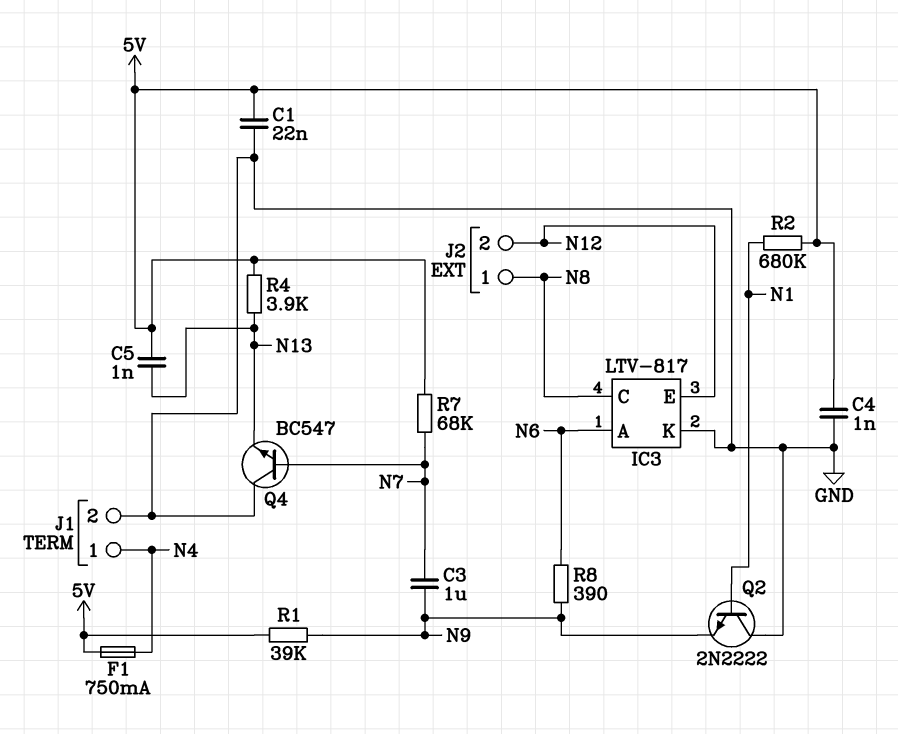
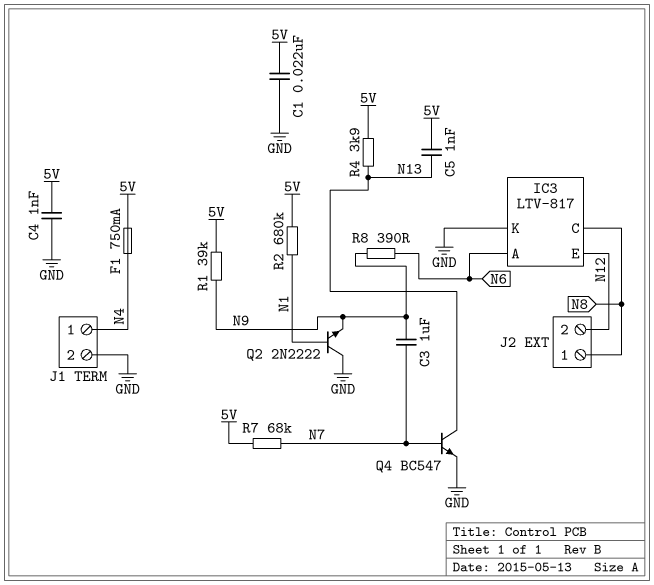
Q4: NPN BC547 (B N7, C GND, E N13) -> NPN BC547 (B N7, C N13, E GND)

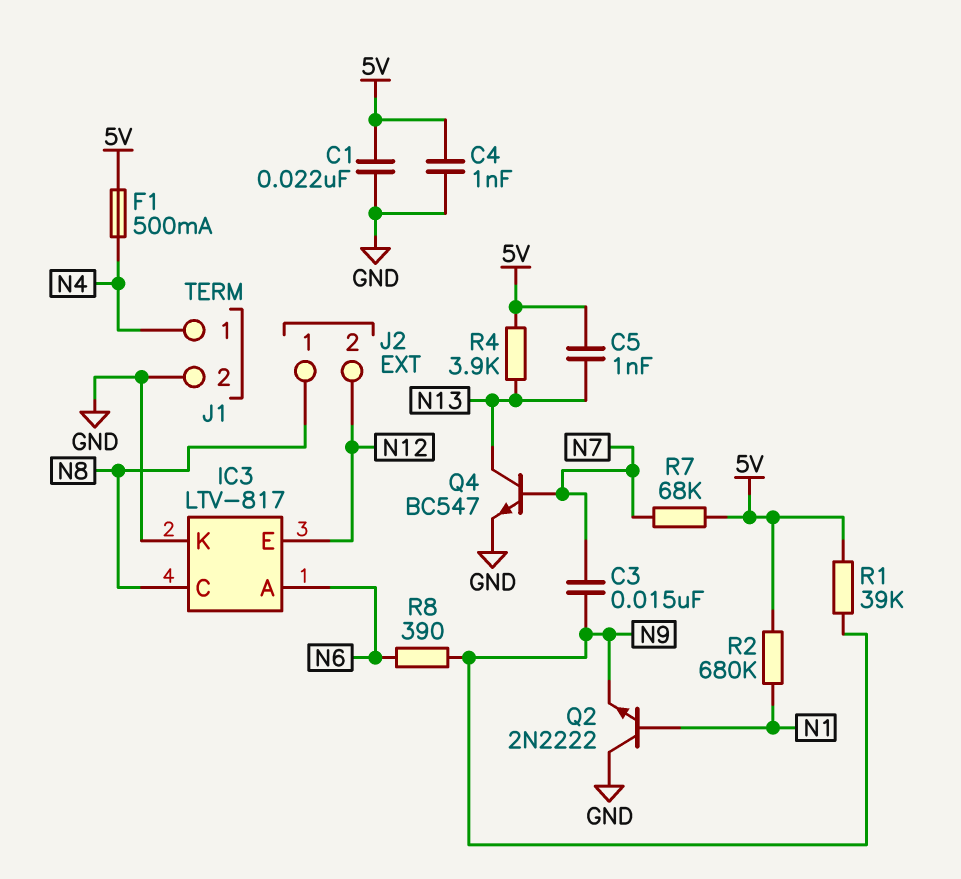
C3: 1uF (N7, N9) -> 15nF (N7, N9)
F1: 750mA (5V, N4) -> 500mA (5V, N4)

